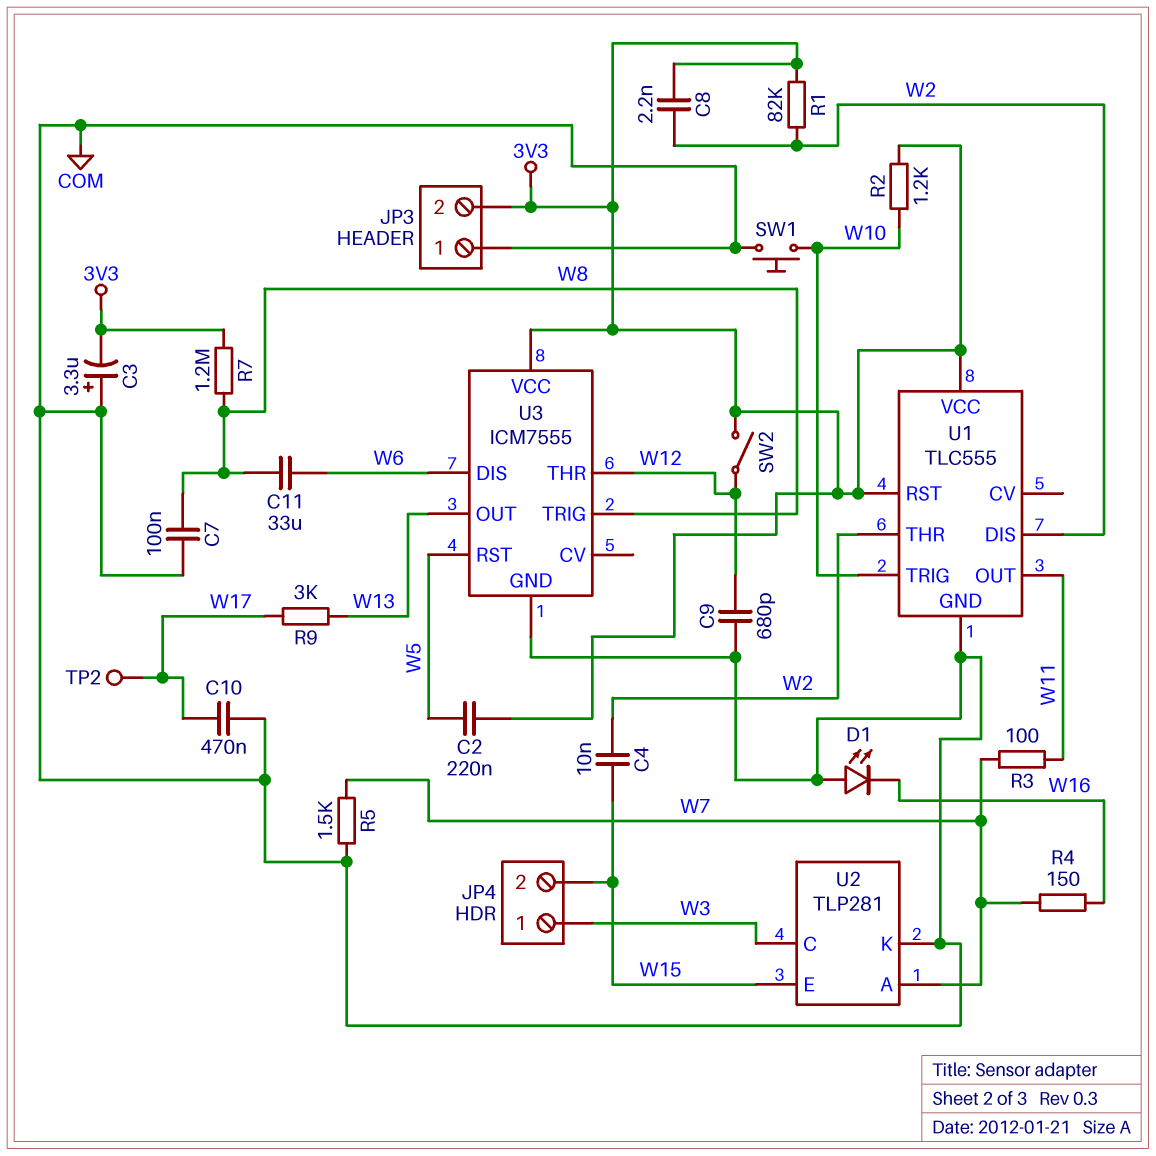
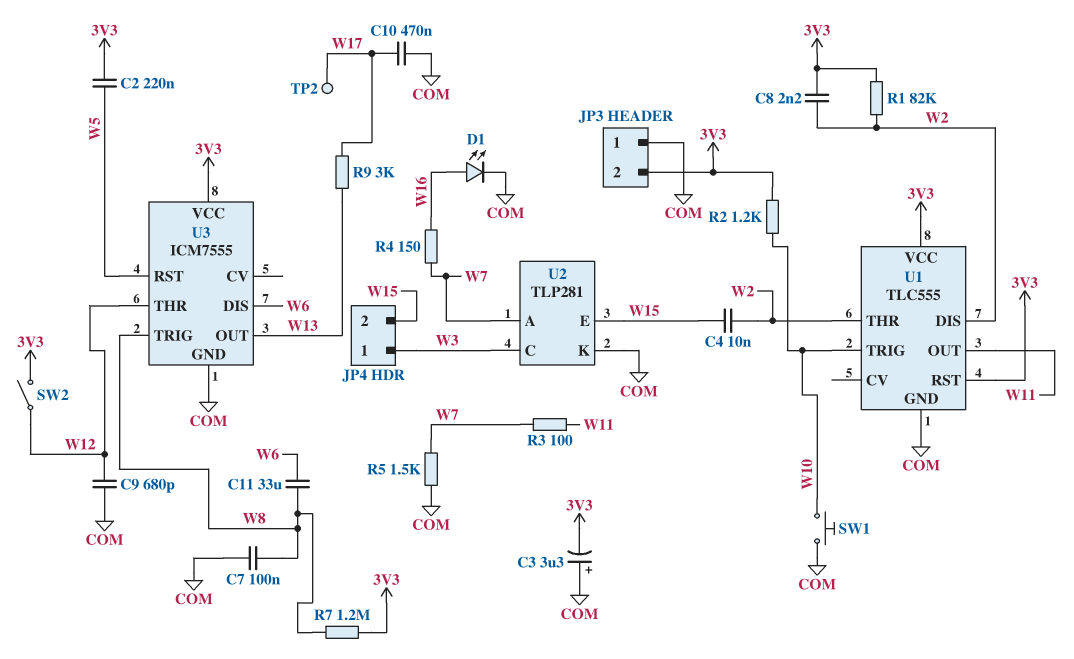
D1: LED (A COM, K W16) -> LED (A W16, K COM)

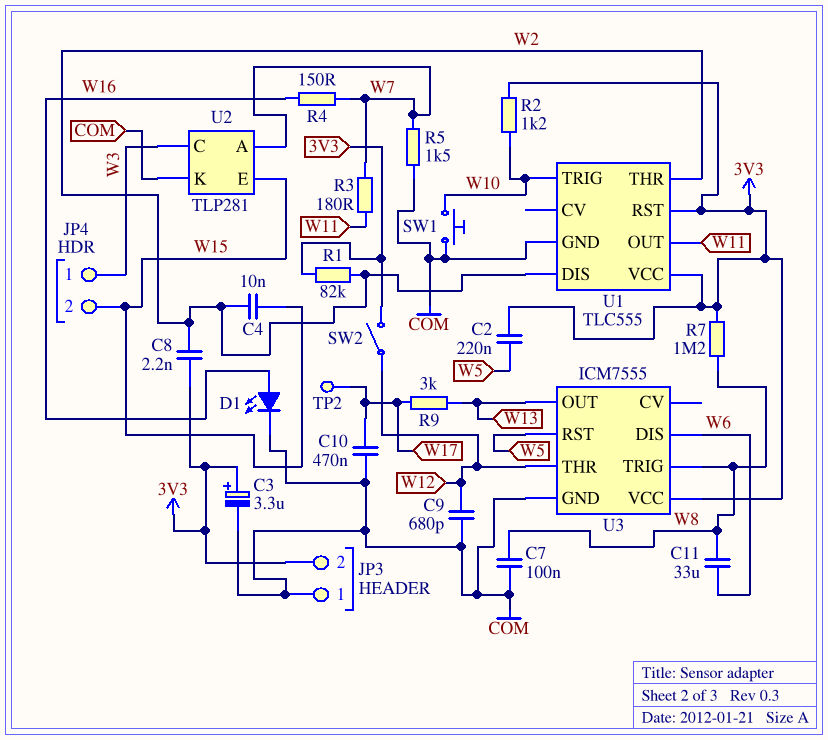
C3: 3.3uF (plus COM, minus 3V3) -> 3.3uF (plus 3V3, minus COM)
R3: 100 (W7, W11) -> 180 (W7, W11)

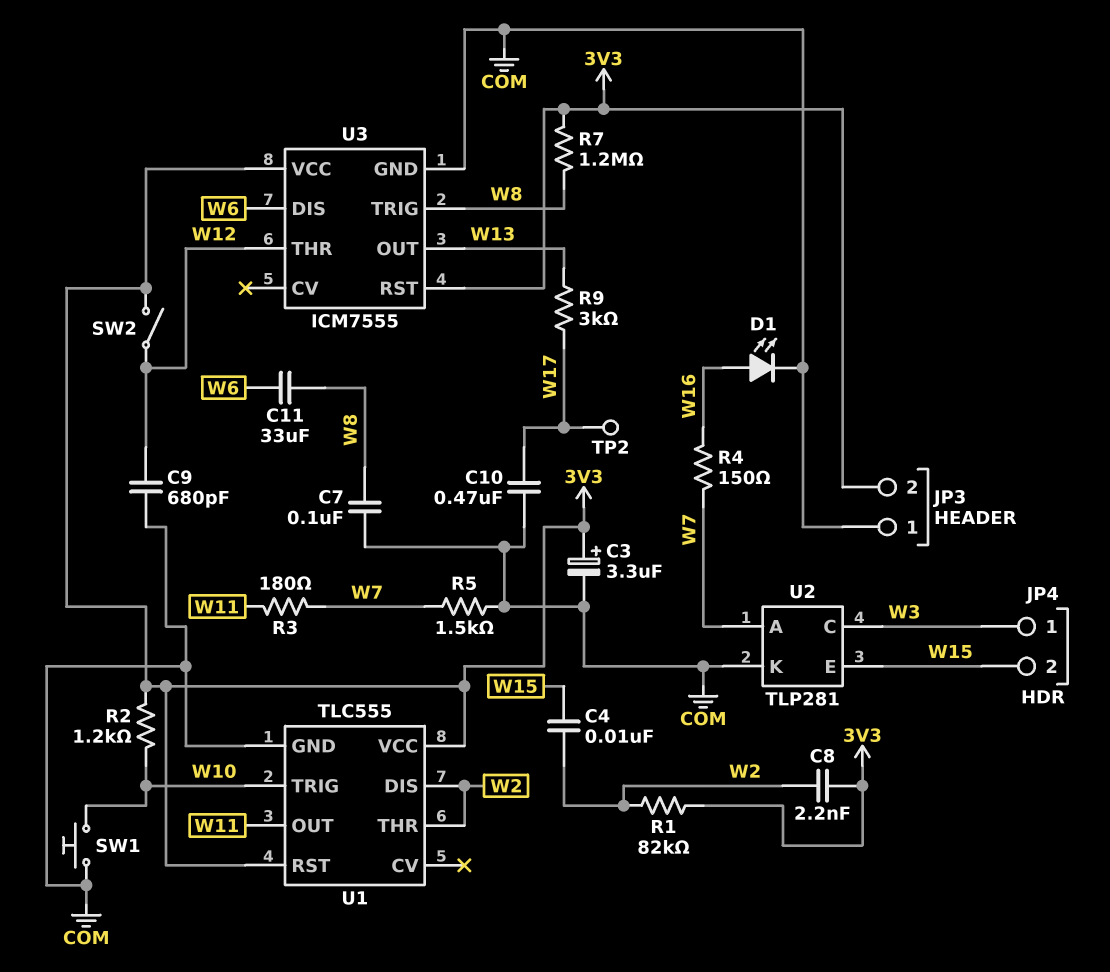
C2: 220nF (3V3, W5) -> none
U3 pin RST: W5 -> 3V3

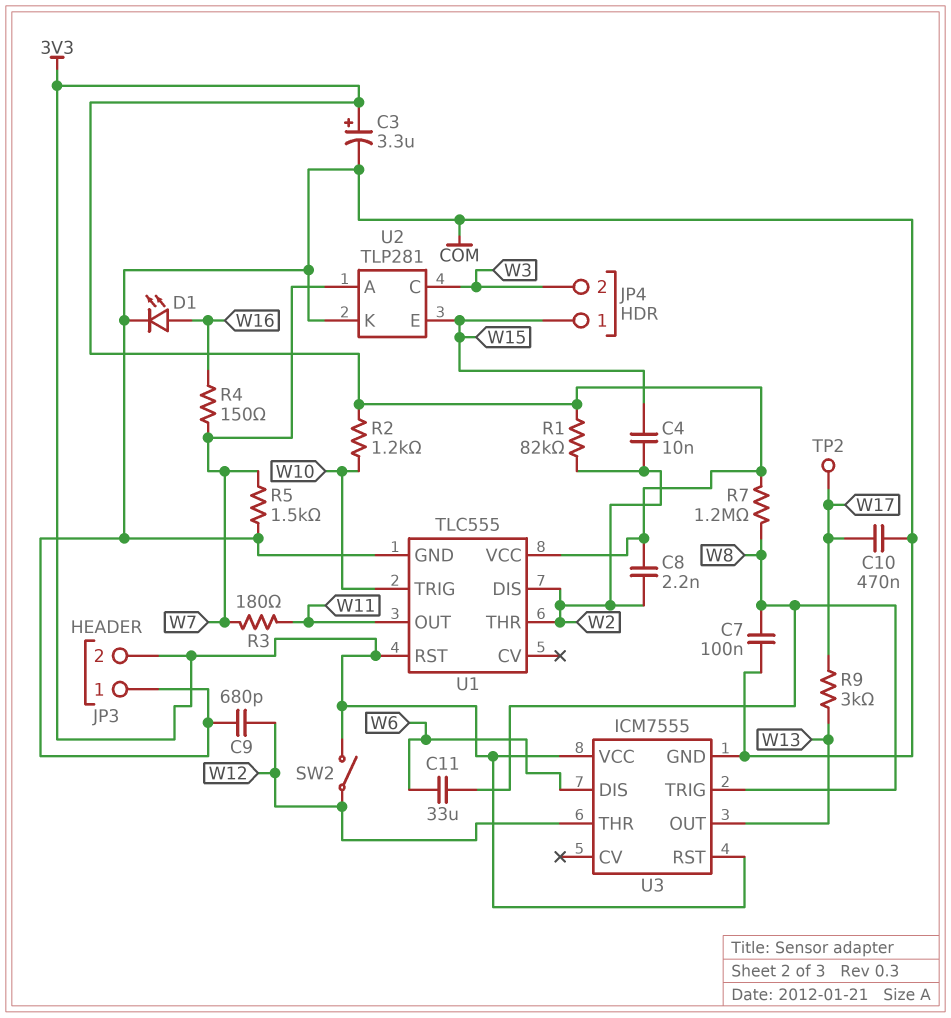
JP4 pin 1: W3 -> W15
JP4 pin 2: W15 -> W3
SW1: button (COM, W10) -> none

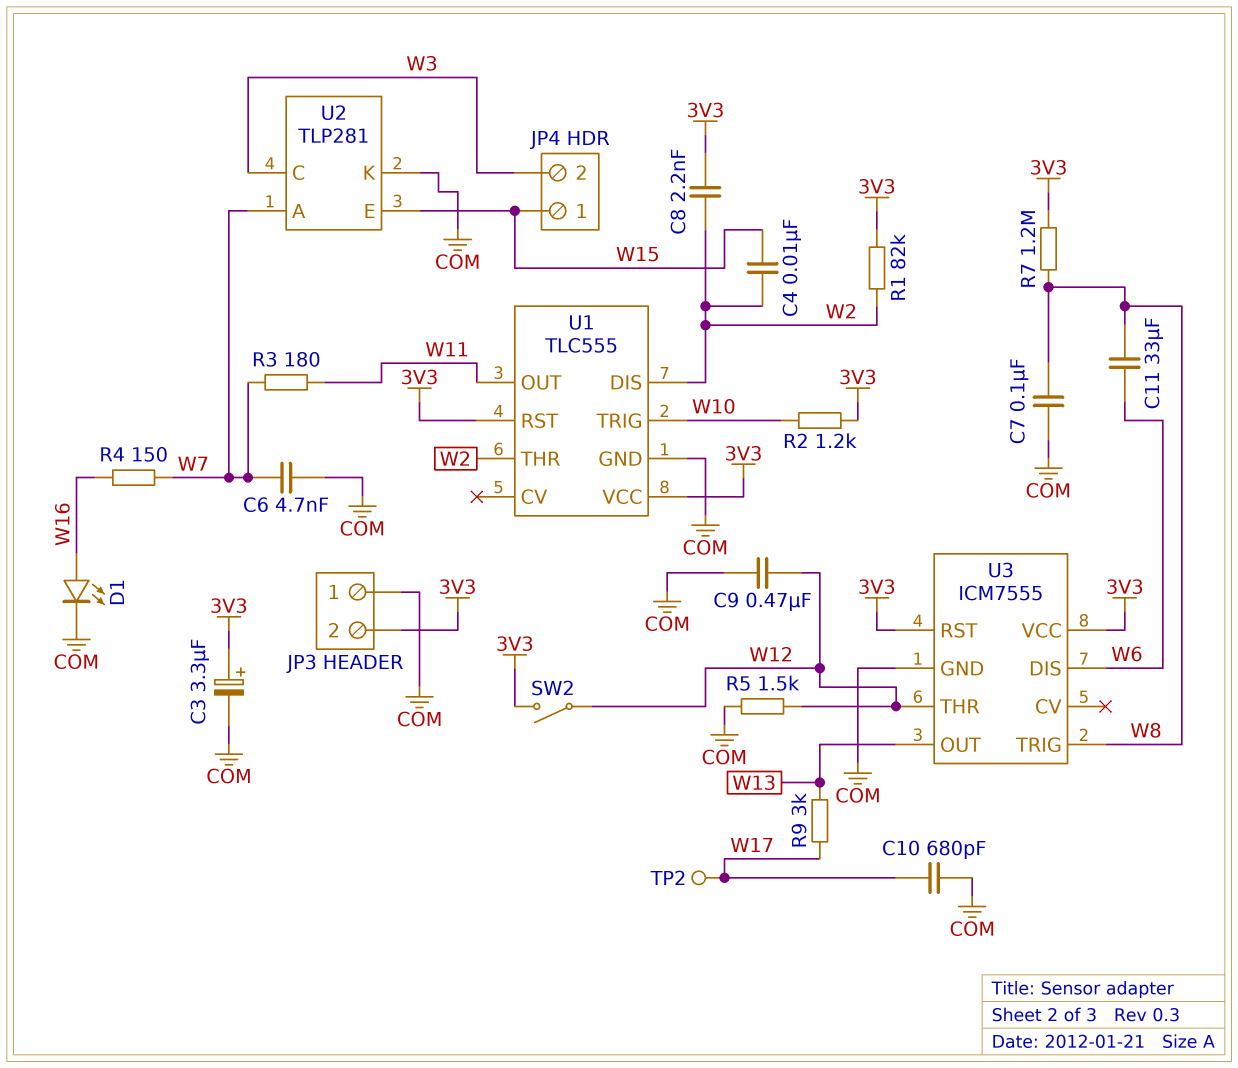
C6: none -> 4.7nF (COM, W7)
C9: 680pF (COM, W12) -> 470nF (COM, W12)
C10: 470nF (COM, W17) -> 680pF (COM, W17)
R5: 1.5k (COM, W7) -> 1.5k (COM, W12)

